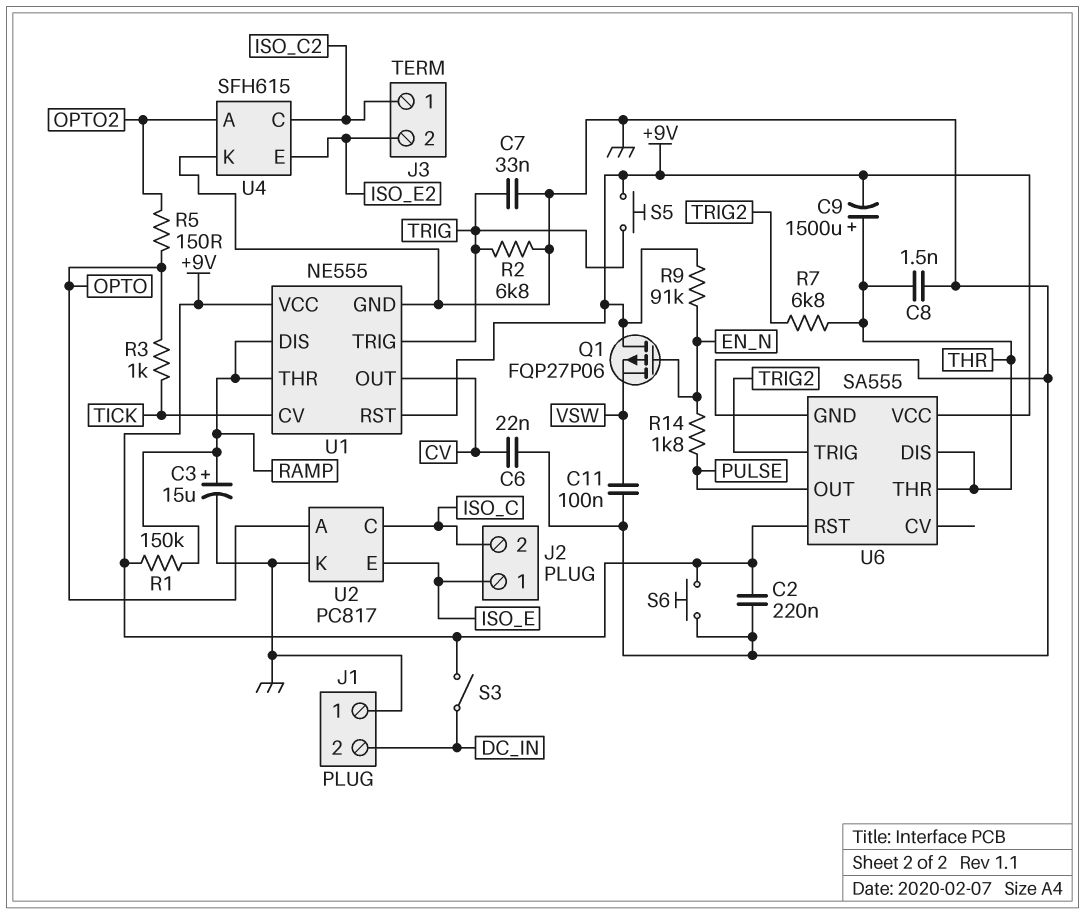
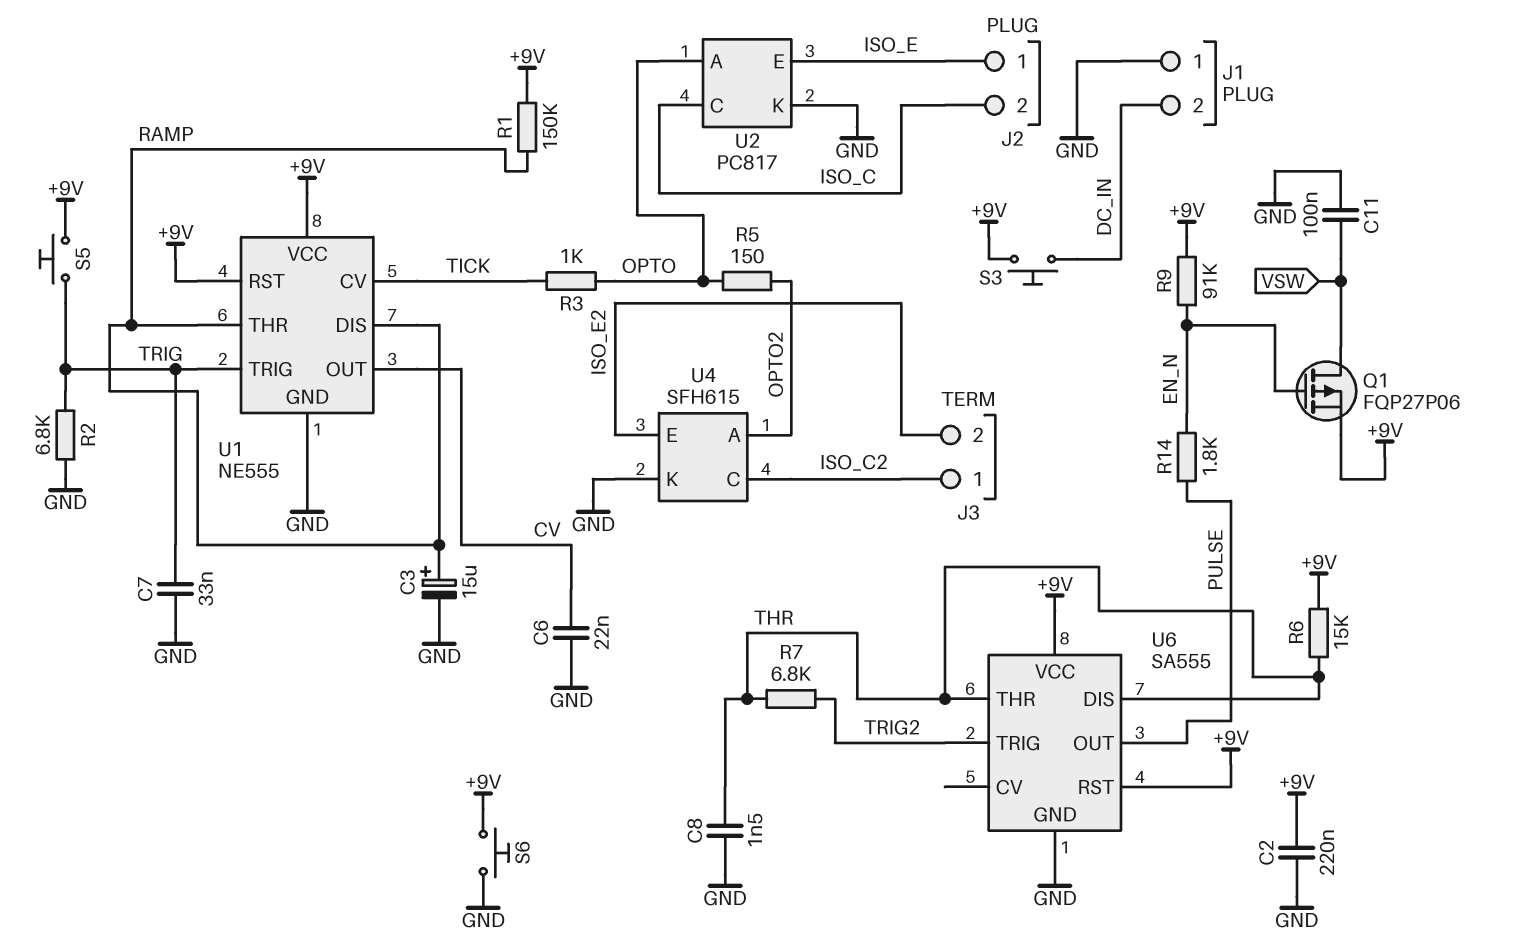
C9: 1500uF (plus THR, minus +9V) -> none
Q1: PMOS FQP27P06 (G EN_N, D +9V, S VSW) -> PMOS FQP27P06 (G EN_N, D VSW, S +9V)
R6: none -> 15k (+9V, THR)
S3: switch (+9V, DC_IN) -> button (+9V, DC_IN)

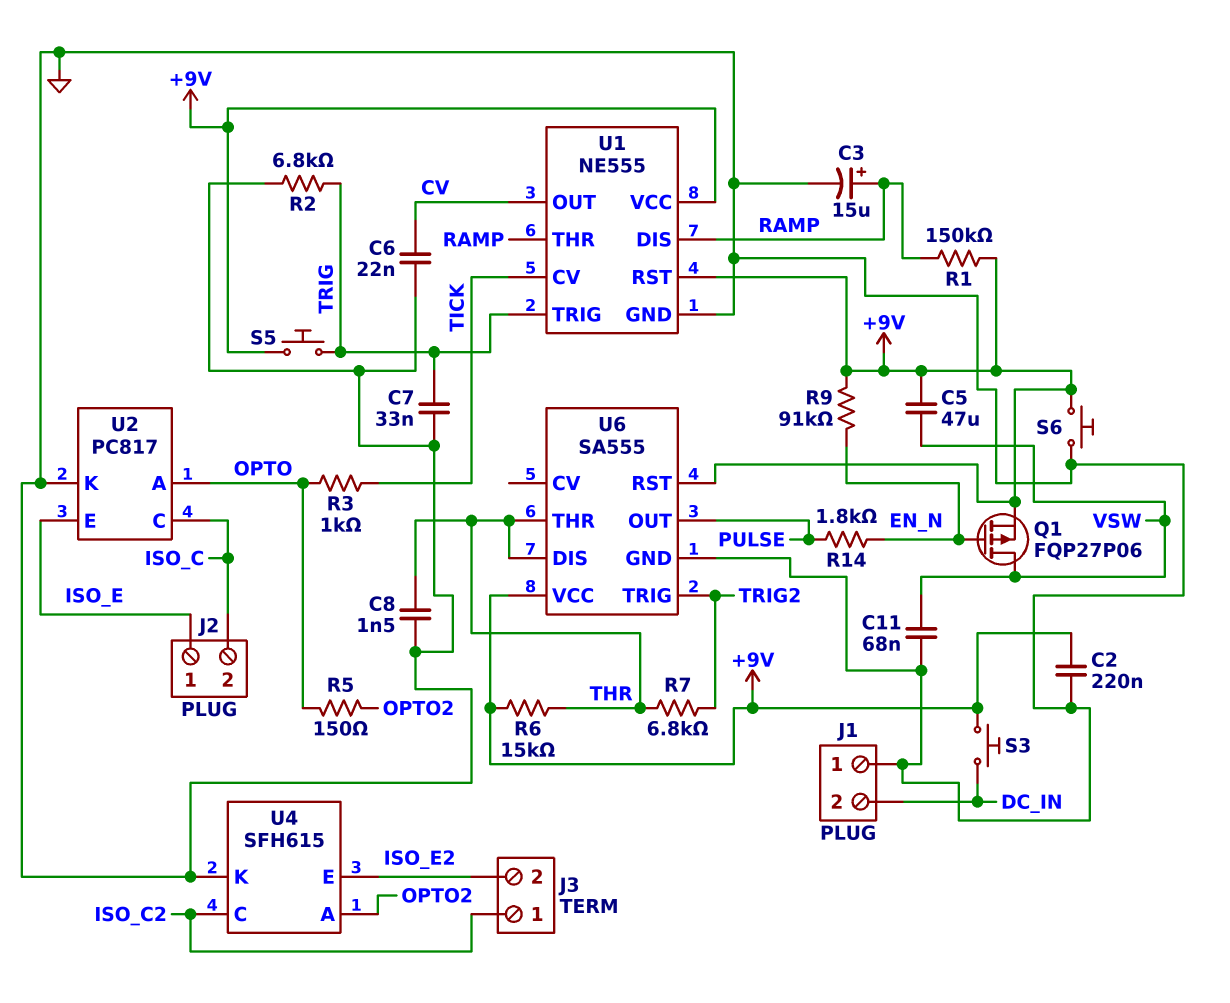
C5: none -> 47uF (+9V, VSW)
C11: 100nF (GND, VSW) -> 68nF (GND, VSW)

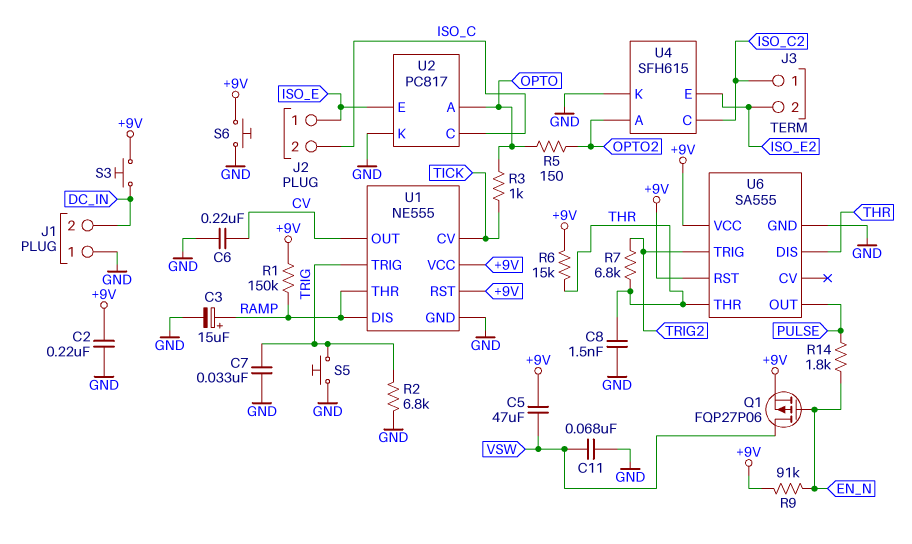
C6: 22nF (CV, GND) -> 220nF (CV, GND)
S5: button (+9V, TRIG) -> button (GND, TRIG)

